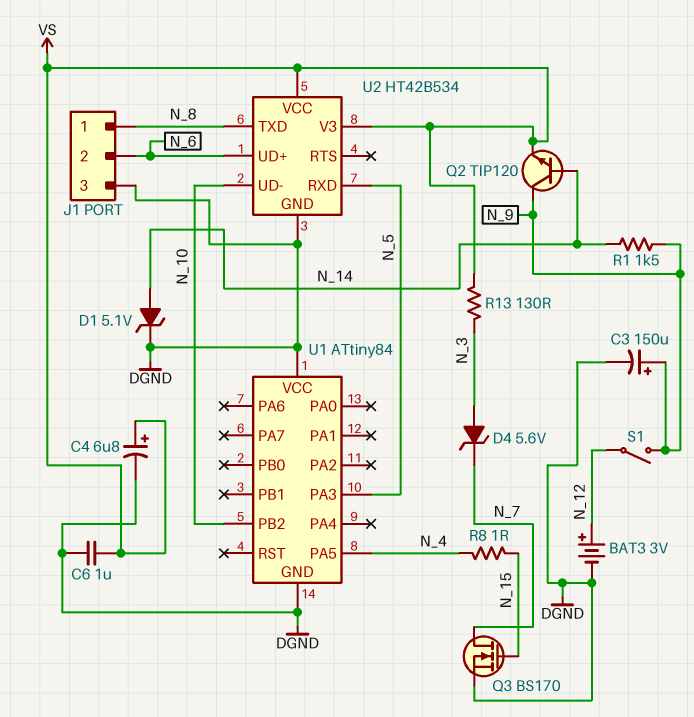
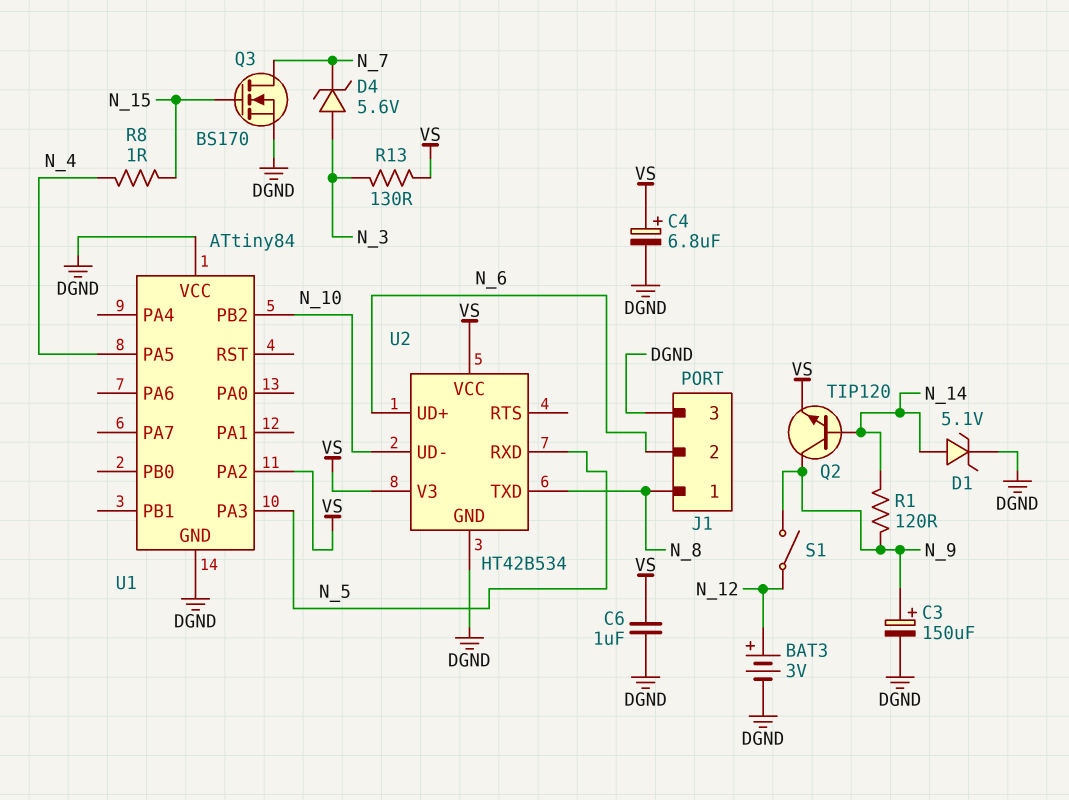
R1: 1.5k (N_9, N_14) -> 120 (N_9, N_14)
U1 pin PA2: none -> VS

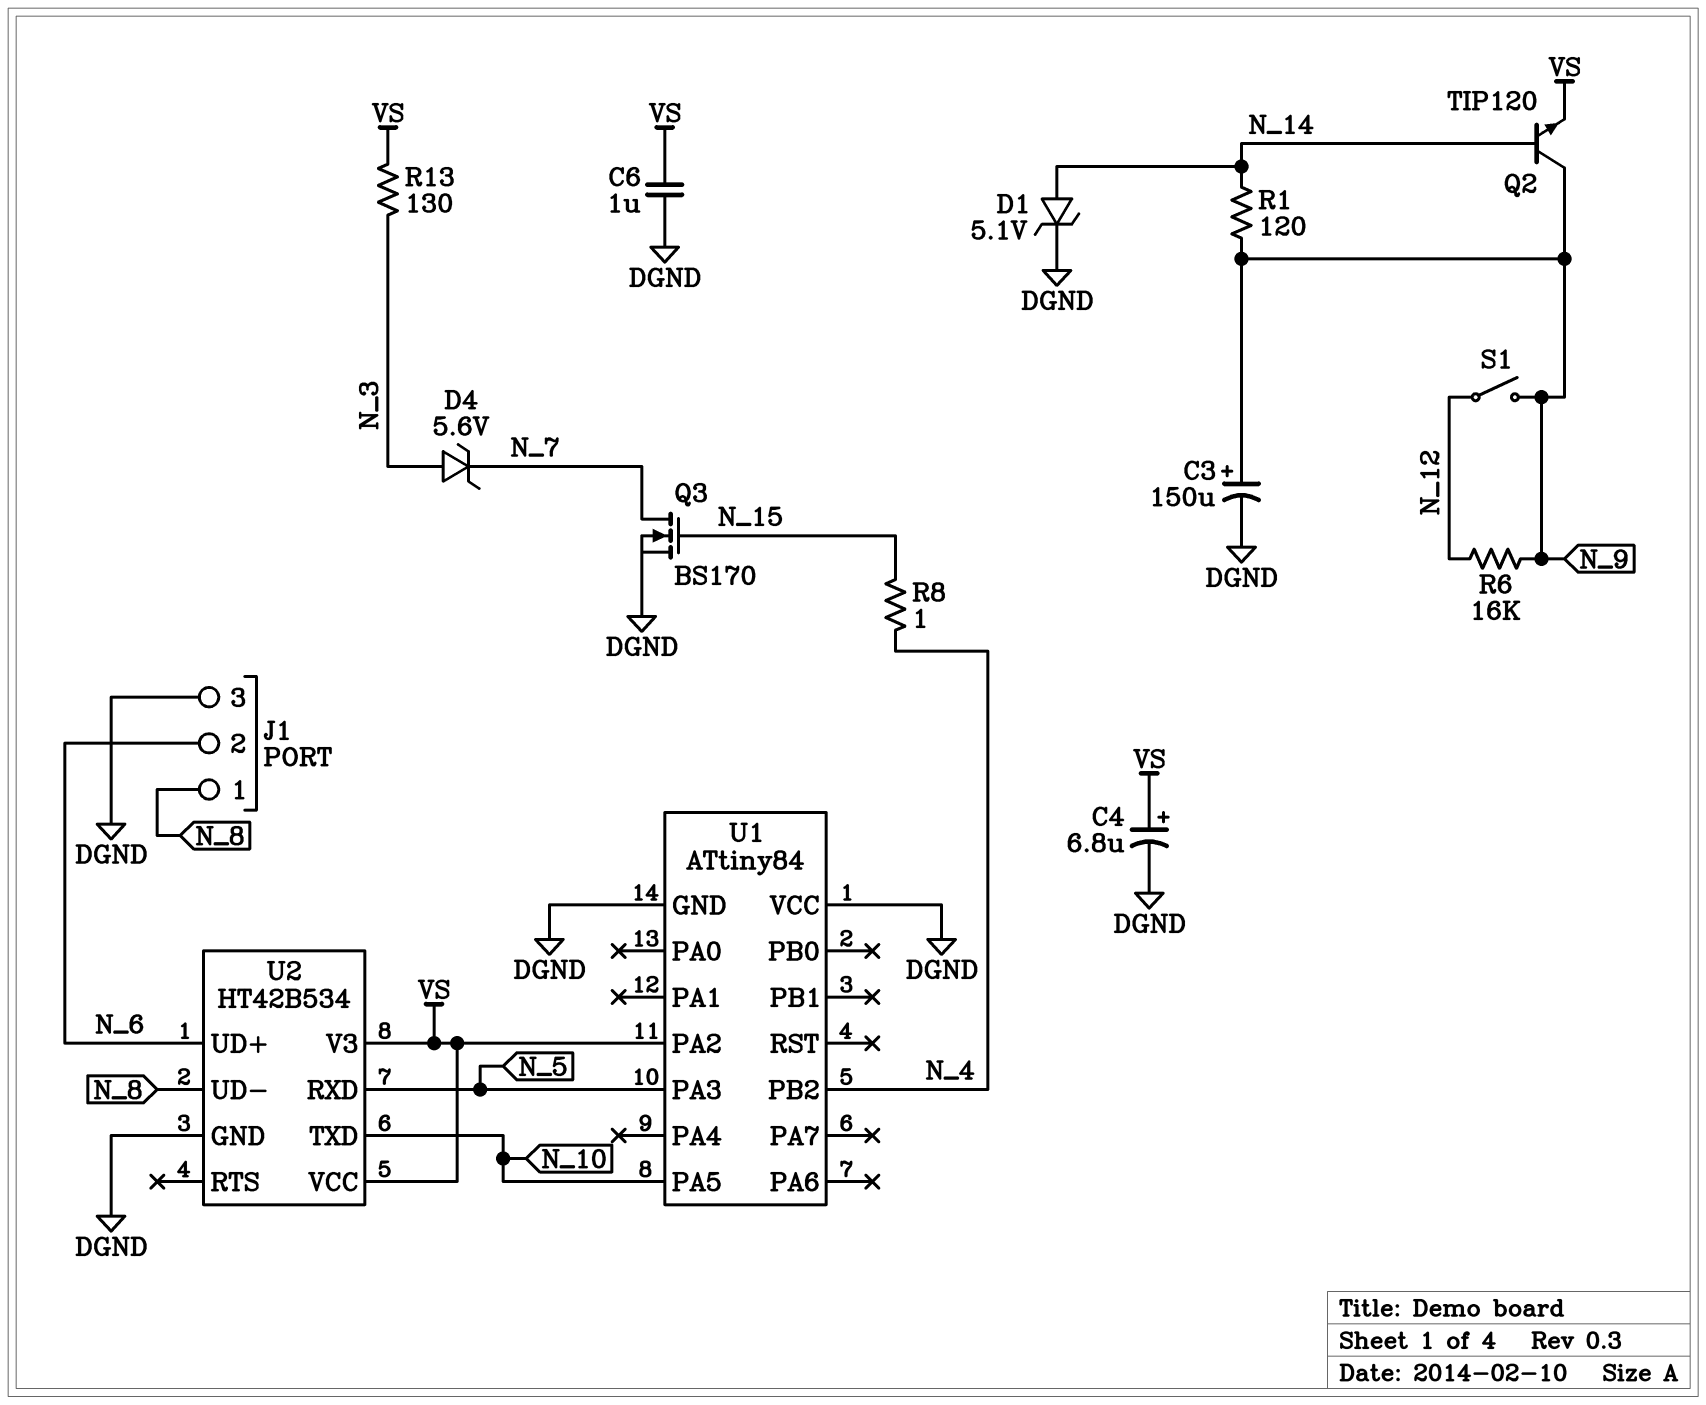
BAT3: 3V (plus N_12, minus DGND) -> none
R6: none -> 16k (N_9, N_12)
U1 pin PA5: N_4 -> N_10
U1 pin PB2: N_10 -> N_4
U2 pin TXD: N_8 -> N_10
U2 pin UD-: N_10 -> N_8

